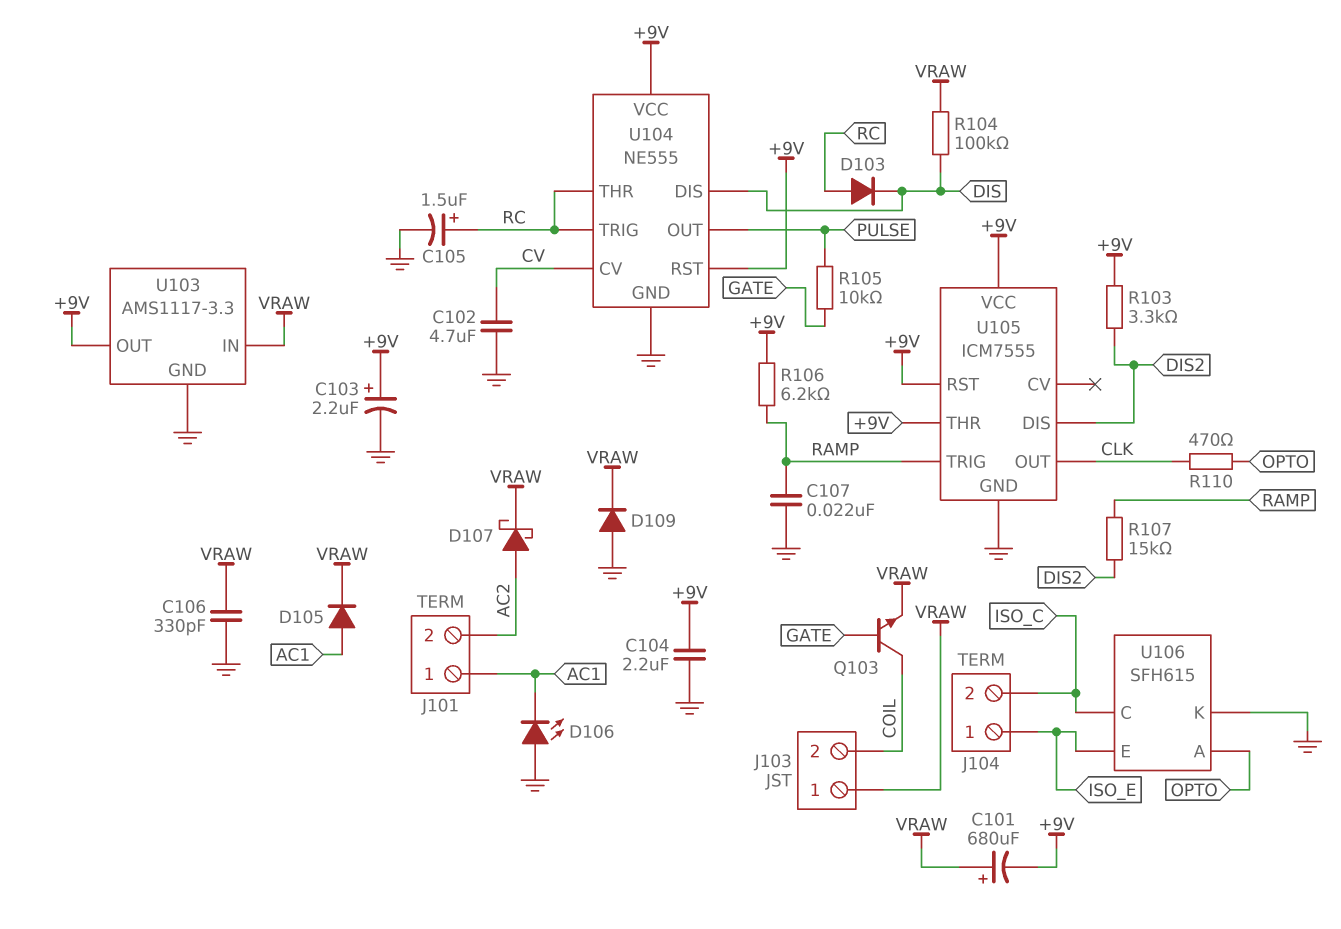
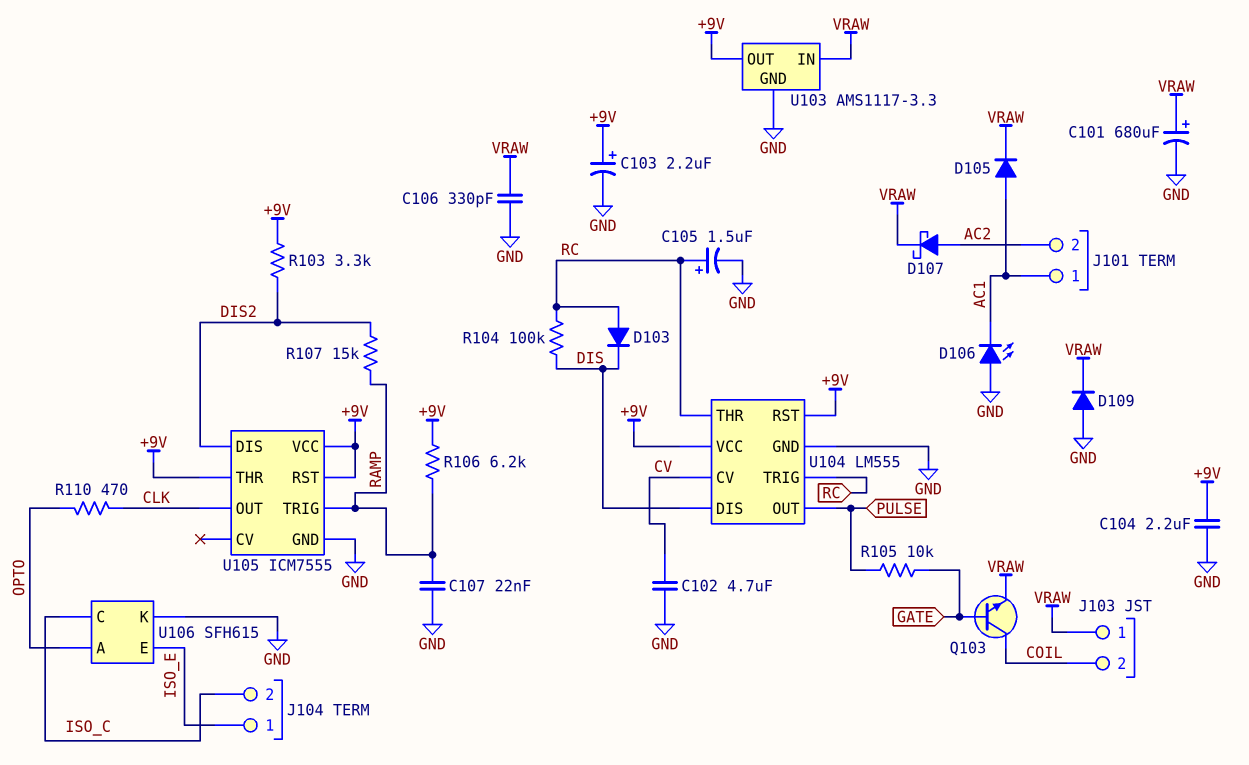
C101: 680uF (plus VRAW, minus +9V) -> 680uF (plus VRAW, minus GND)
R104: 100k (DIS, VRAW) -> 100k (DIS, RC)
U104: NE555 -> LM555

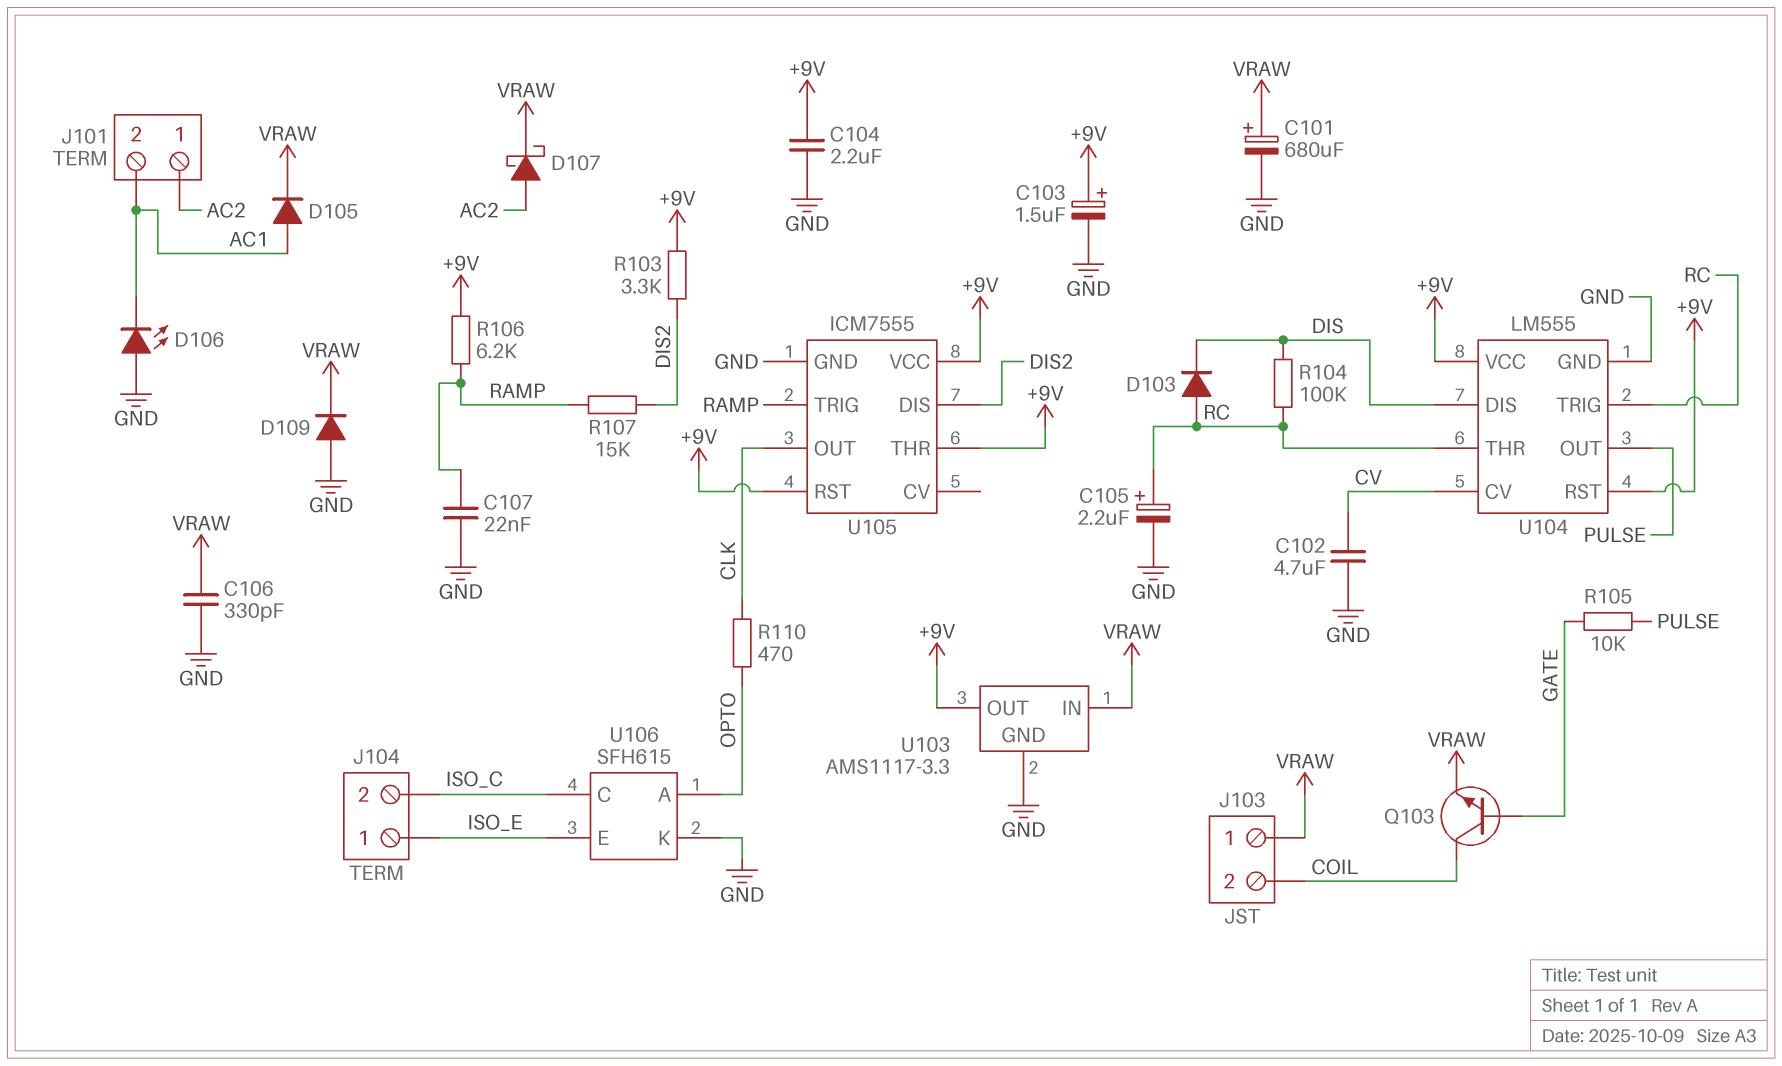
C103: 2.2uF (plus +9V, minus GND) -> 1.5uF (plus +9V, minus GND)
C105: 1.5uF (plus RC, minus GND) -> 2.2uF (plus RC, minus GND)
J101 pin 1: AC1 -> AC2
J101 pin 2: AC2 -> AC1

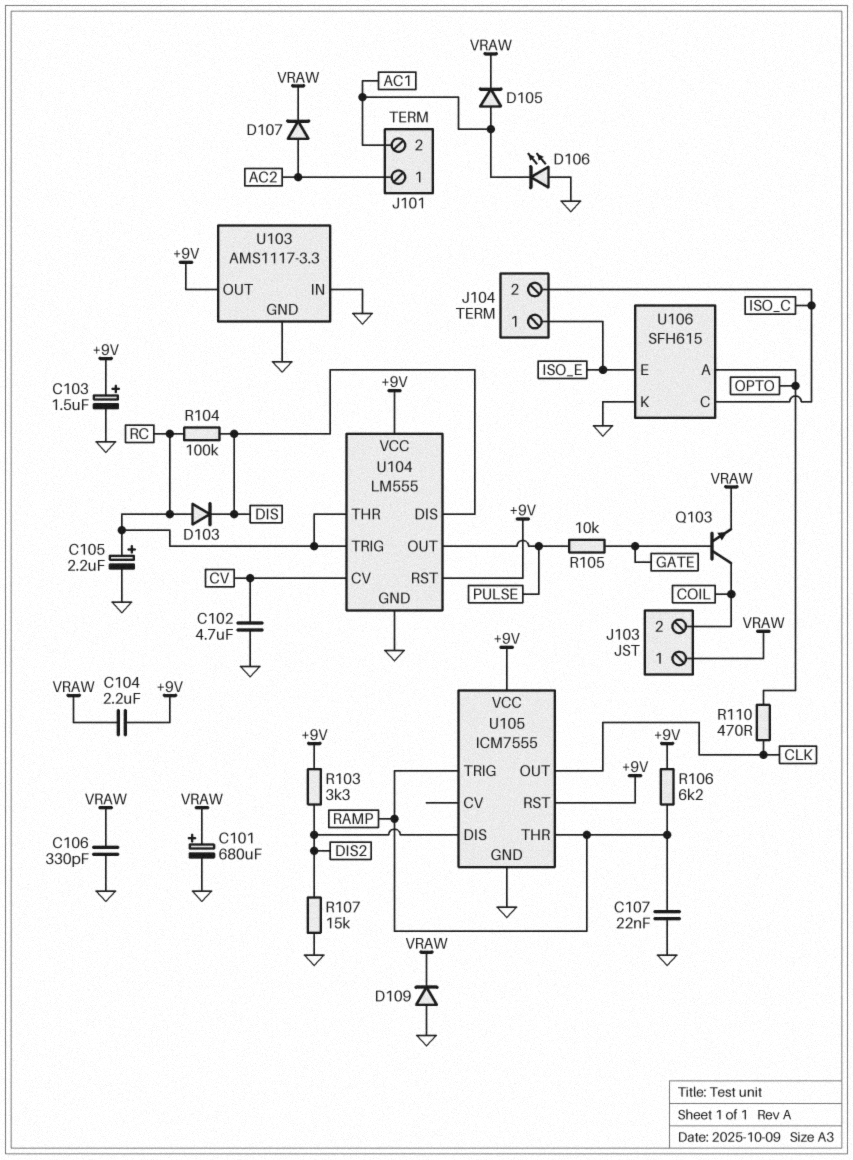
C104: 2.2uF (+9V, GND) -> 2.2uF (+9V, VRAW)
D107: schottky (A AC2, K VRAW) -> diode (A AC2, K VRAW)
R107: 15k (DIS2, RAMP) -> 15k (DIS2, GND)
U103 pin IN: VRAW -> GND
U105 pin THR: +9V -> RAMP

